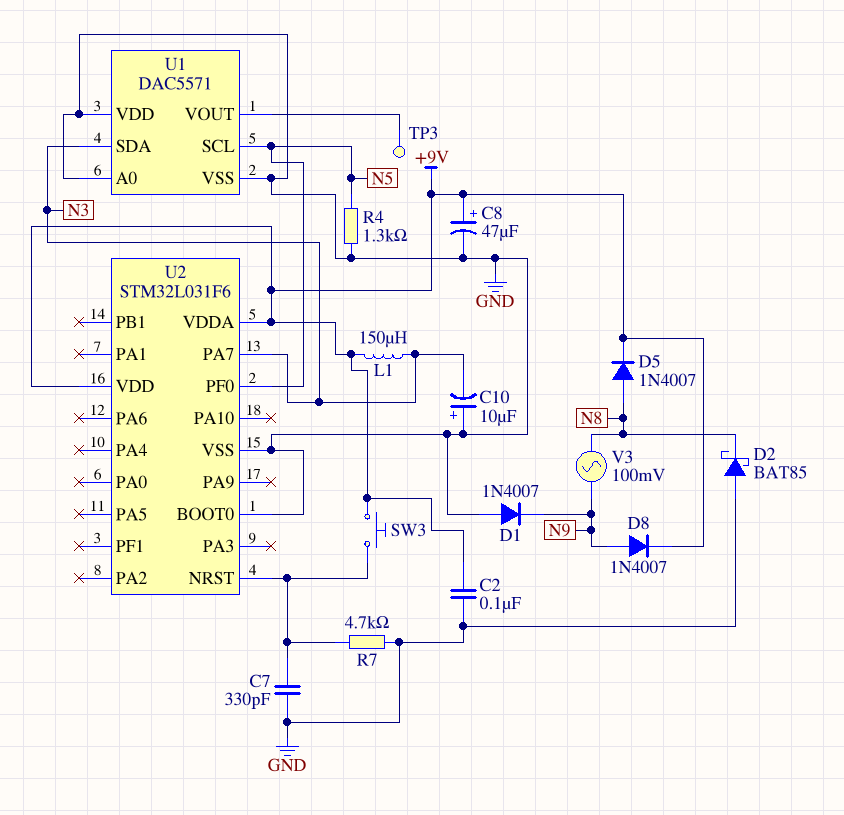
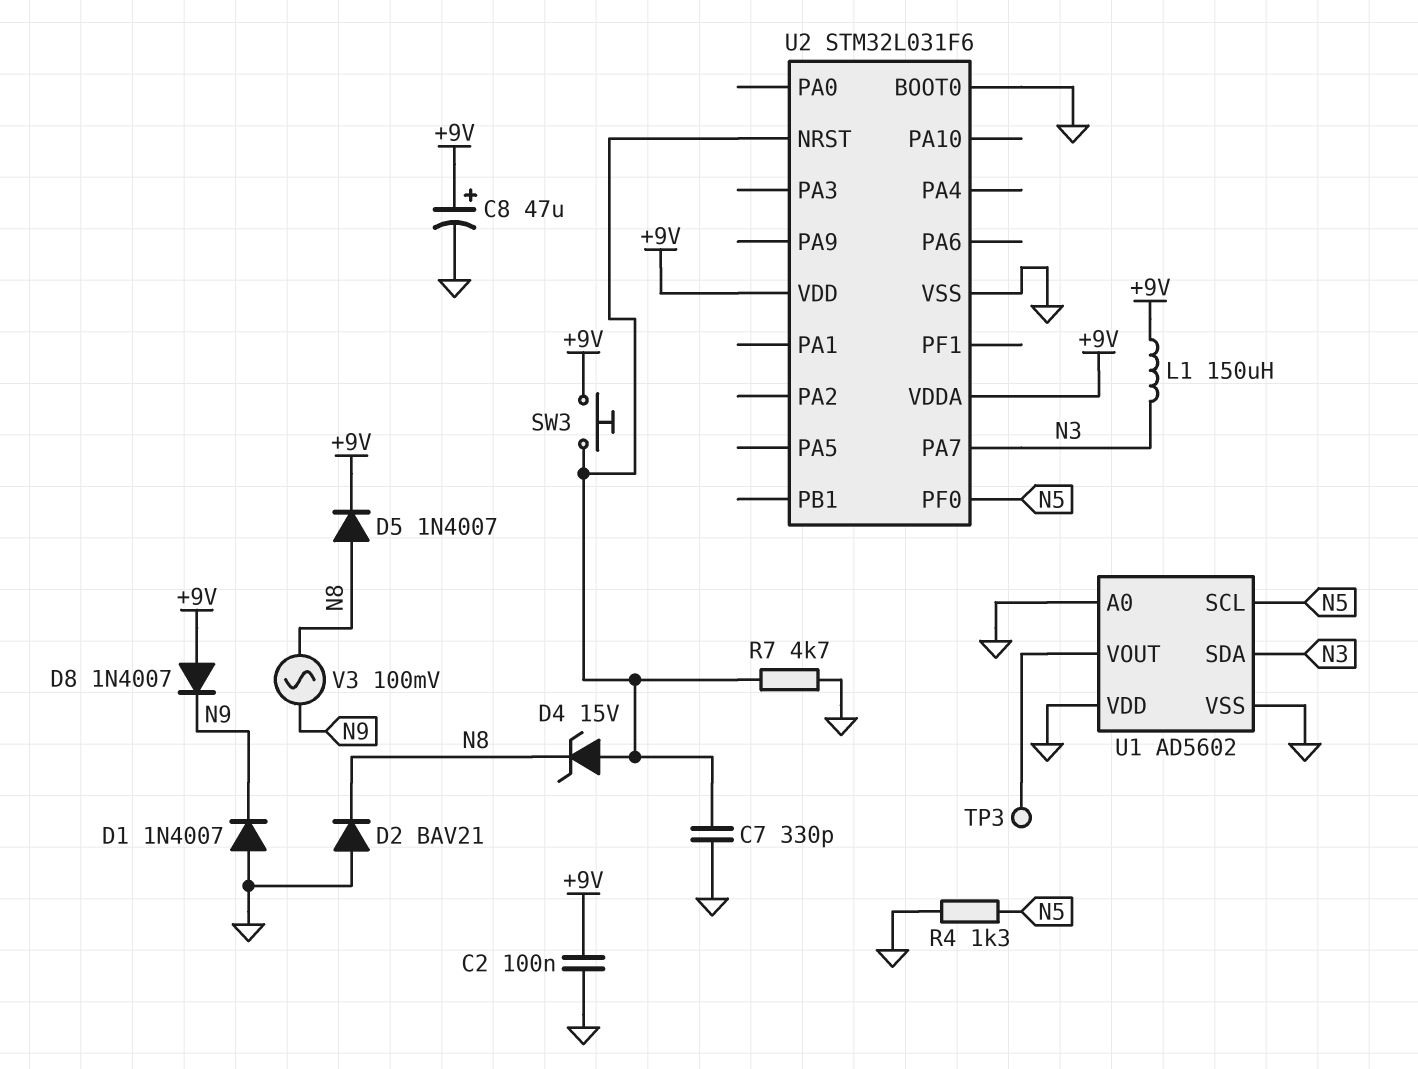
C10: 10uF (plus GND, minus N3) -> none
D2: schottky BAT85 (A GND, K N8) -> diode BAV21 (A GND, K N8)
D4: none -> zener 15V (A U2/NRST, K N8)
D8: diode 1N4007 (A N9, K +9V) -> diode 1N4007 (A +9V, K N9)
U1: DAC5571 -> AD5602

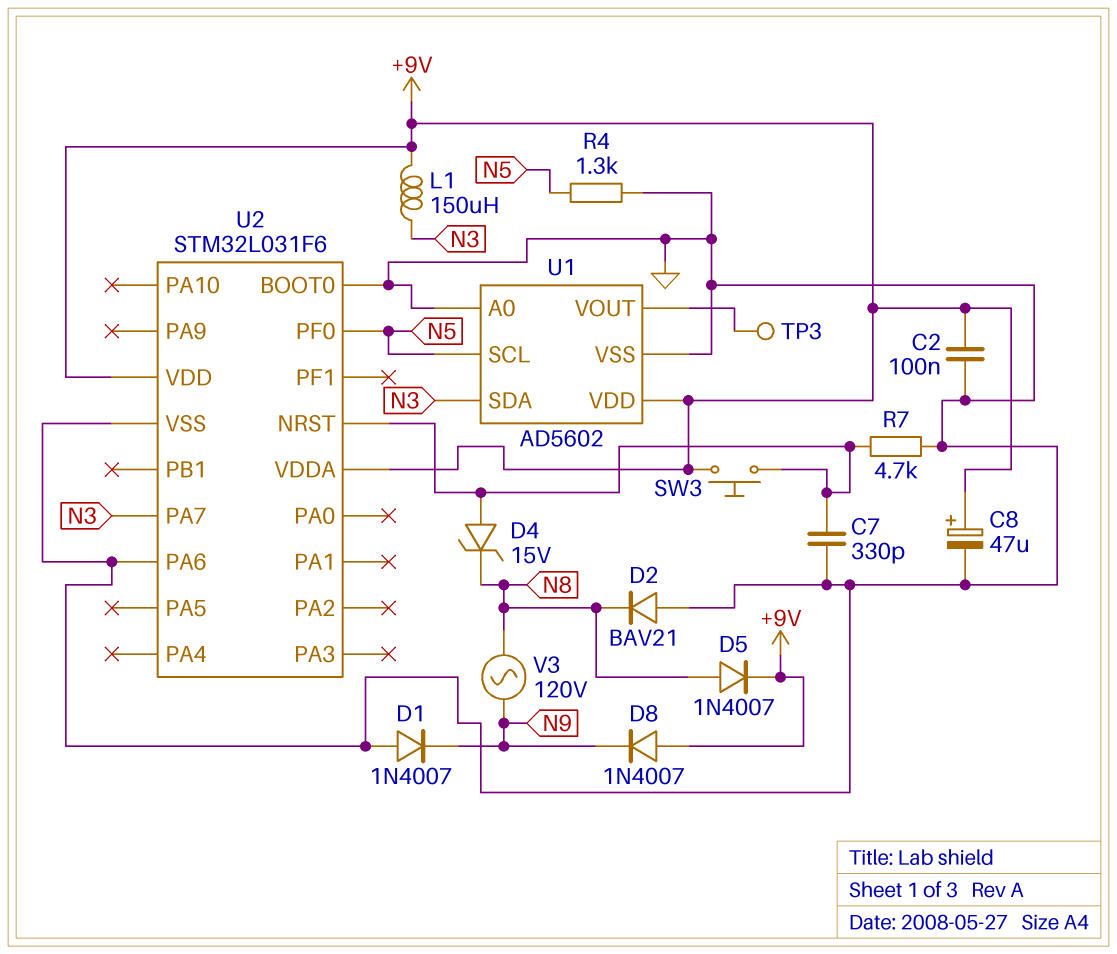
U1 pin VDD: GND -> +9V
U2 pin PA6: none -> GND
V3: AC 100mV (N8, N9) -> AC 120V (N8, N9)

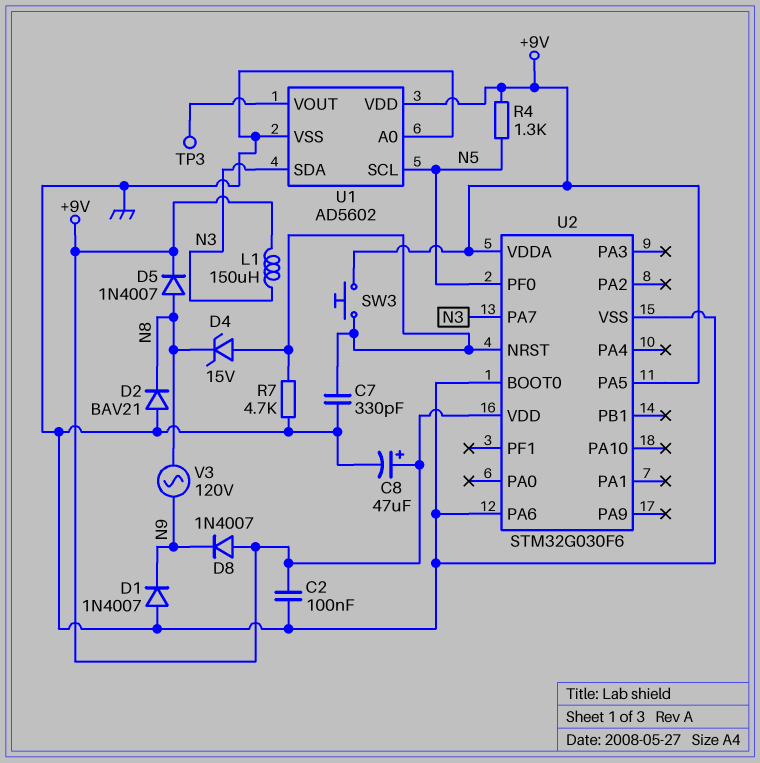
R4: 1.3k (GND, N5) -> 1.3k (+9V, N5)
U2: STM32L031F6 -> STM32G030F6
U2 pin PA5: none -> +9V

